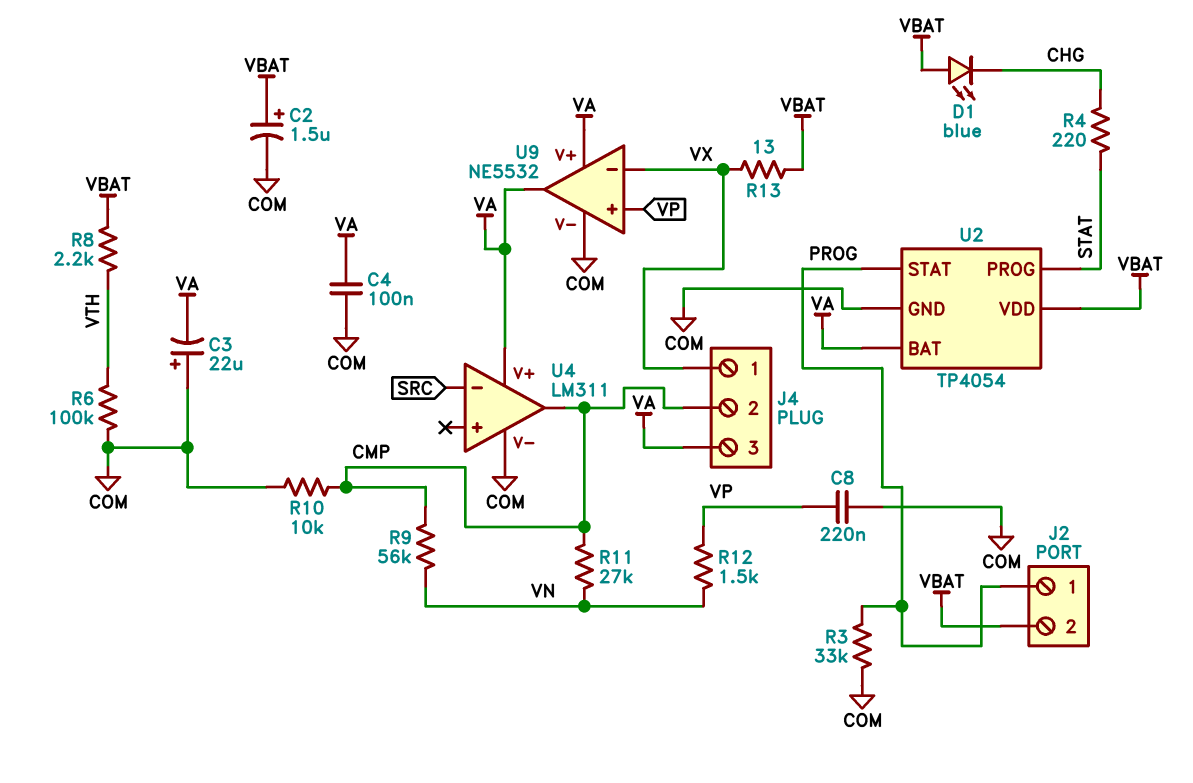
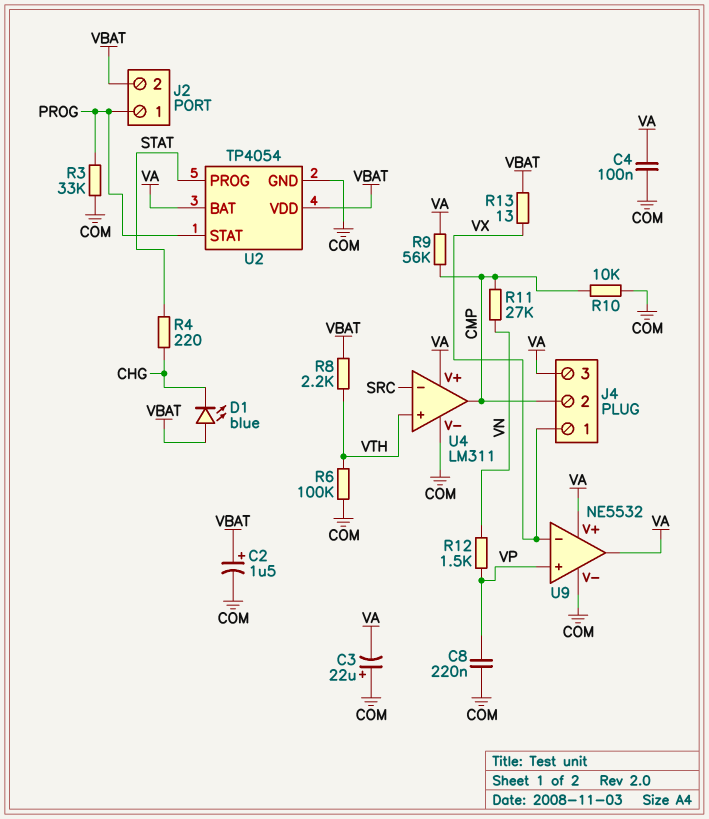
R9: 56k (CMP, VN) -> 56k (CMP, VA)
U4 pin in+: none -> VTH

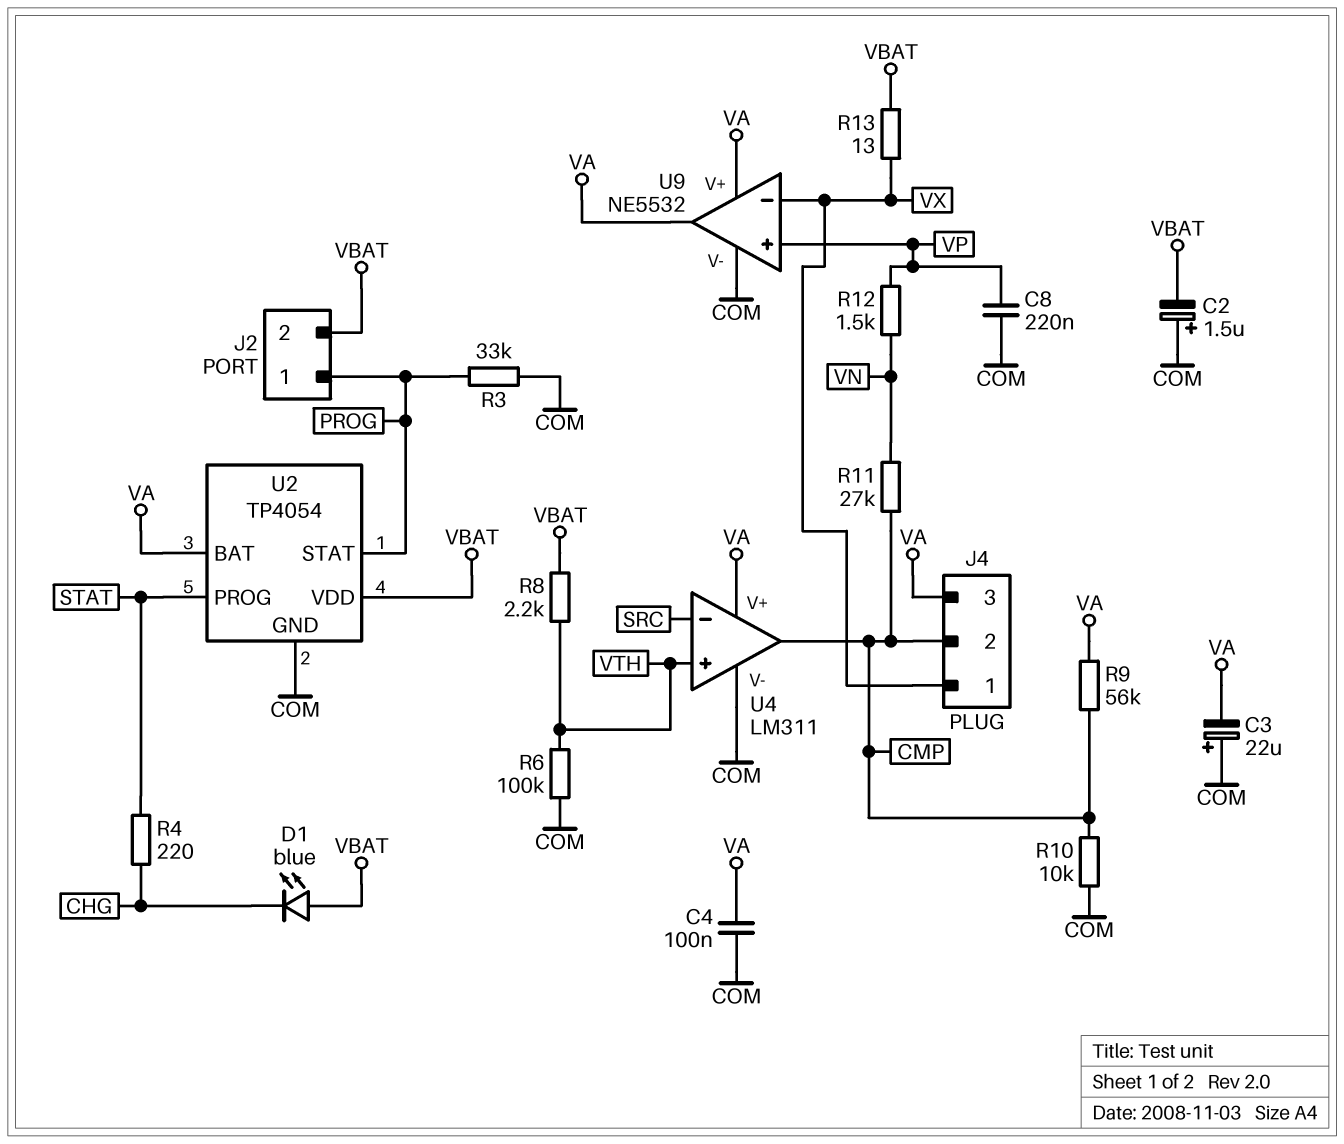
C2: 1.5uF (plus VBAT, minus COM) -> 1.5uF (plus COM, minus VBAT)

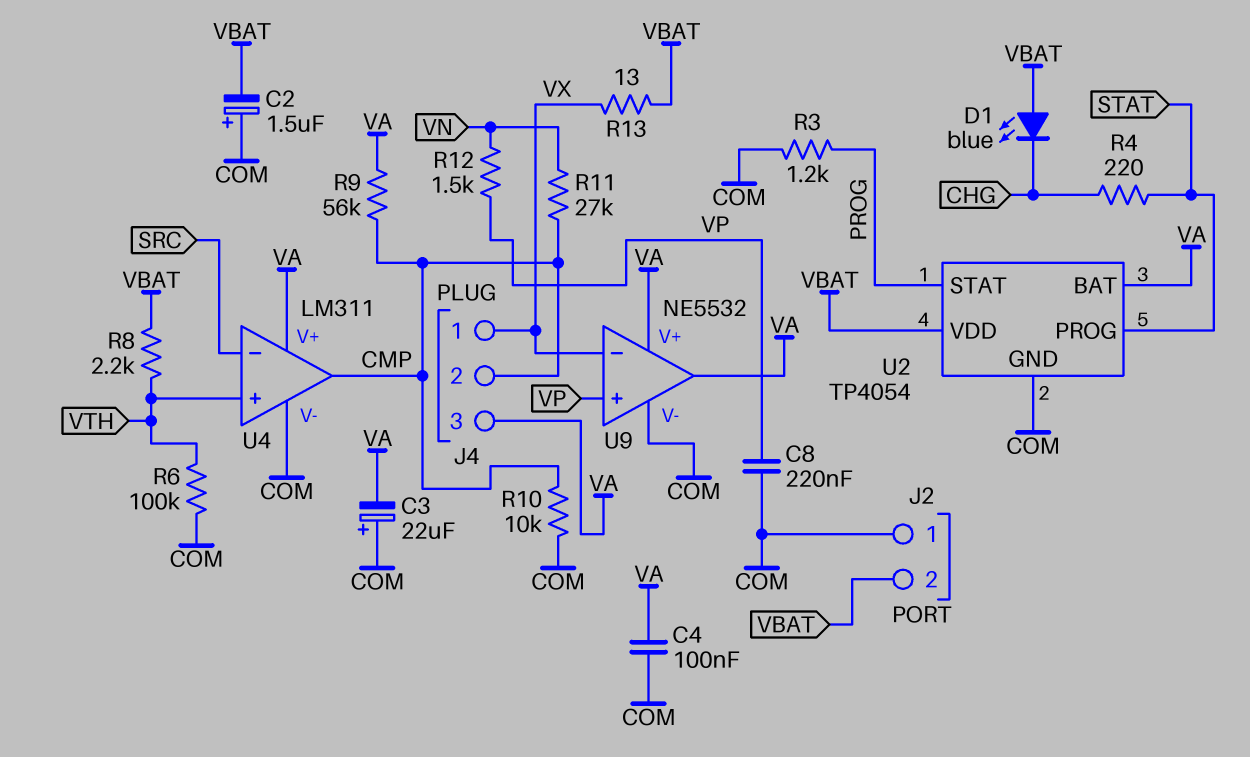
J2 pin 1: PROG -> COM
R3: 33k (COM, PROG) -> 1.2k (COM, PROG)

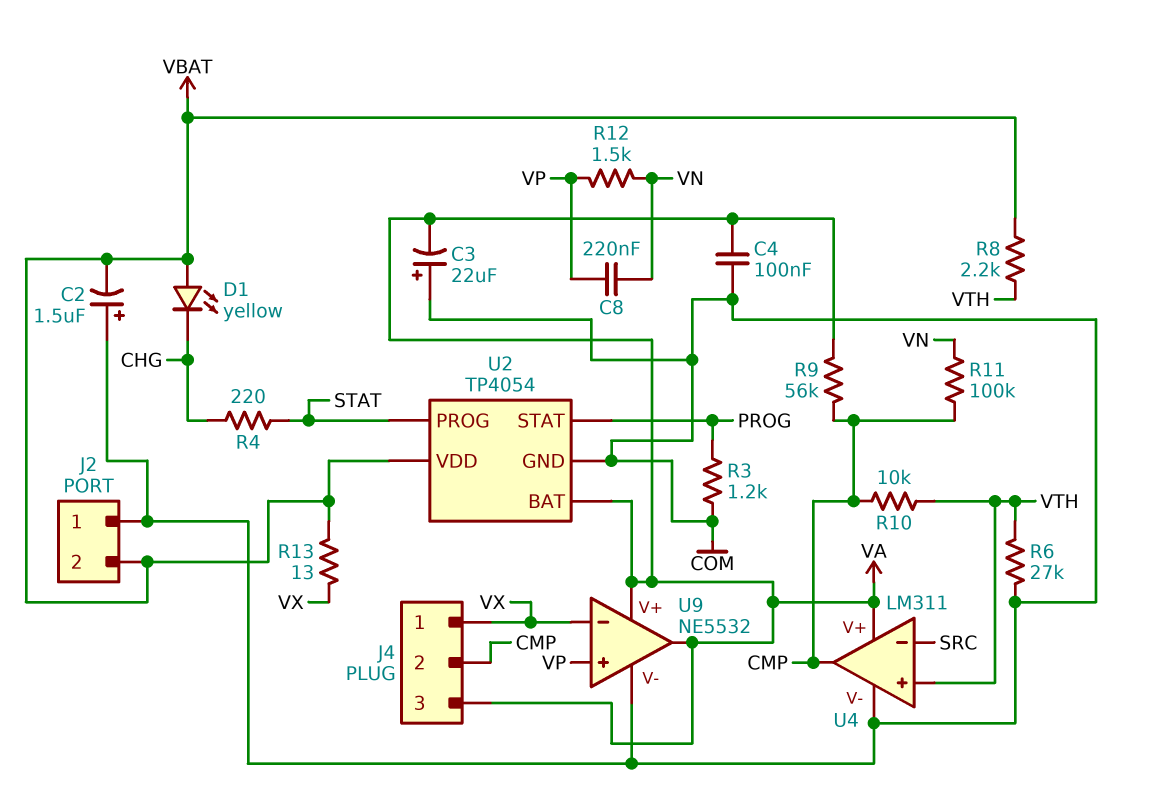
C8: 220nF (COM, VP) -> 220nF (VN, VP)
D1: LED blue (A VBAT, K CHG) -> LED yellow (A VBAT, K CHG)
R6: 100k (COM, VTH) -> 27k (COM, VTH)
R10: 10k (CMP, COM) -> 10k (CMP, VTH)
R11: 27k (CMP, VN) -> 100k (CMP, VN)

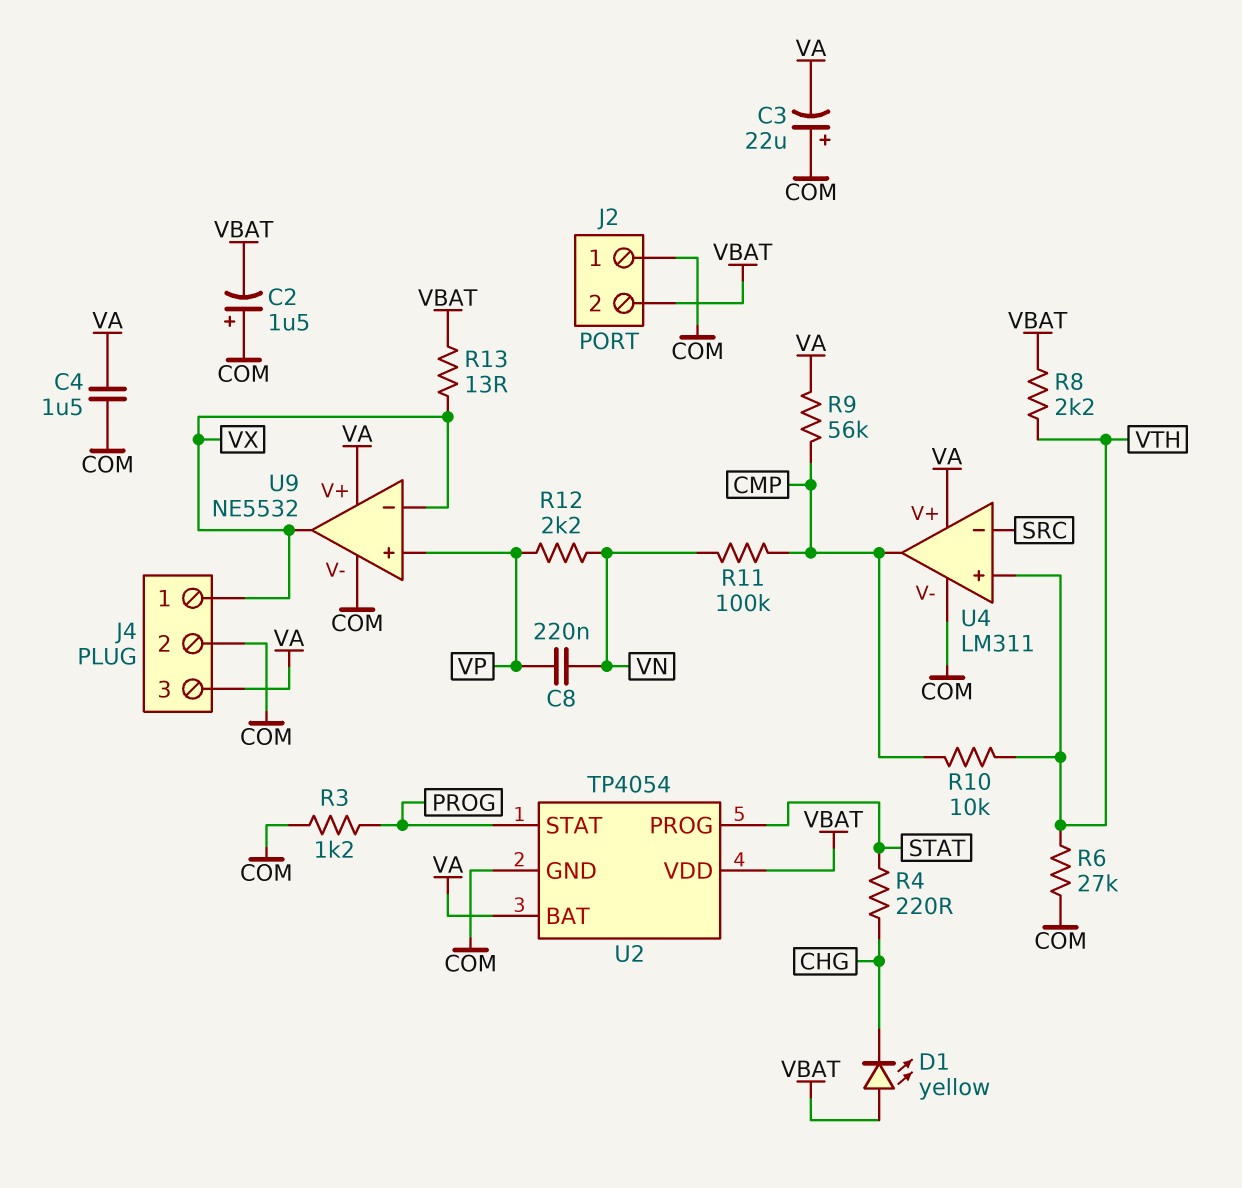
C4: 100nF (COM, VA) -> 1.5uF (COM, VA)
J4 pin 2: CMP -> COM
R12: 1.5k (VN, VP) -> 2.2k (VN, VP)
U9 pin out: VA -> VX

